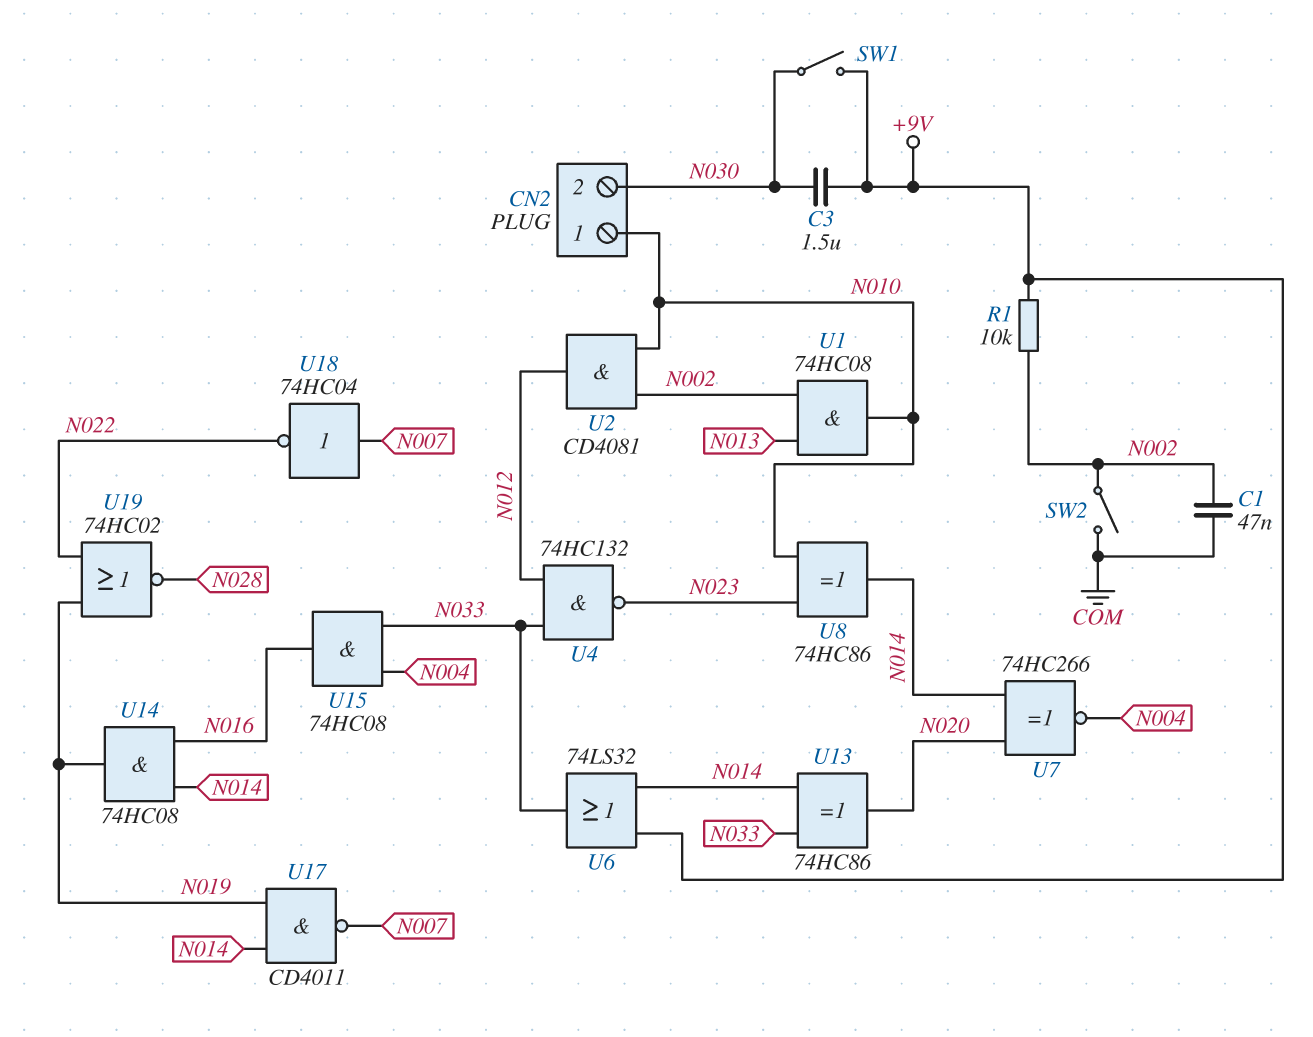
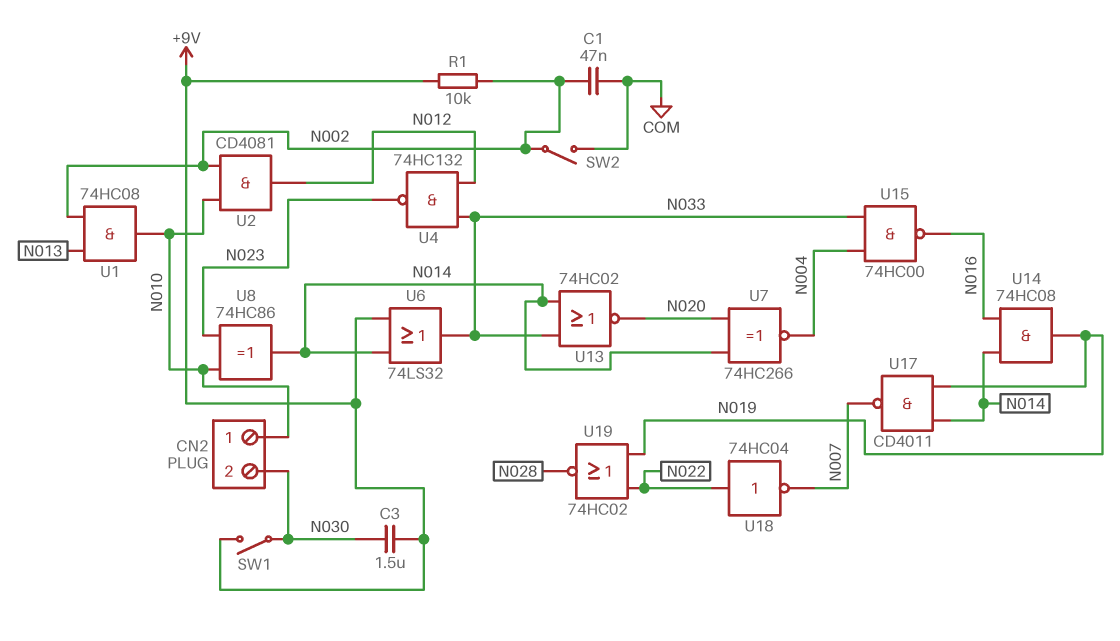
U13: XOR 74HC86 (in N014, in N033, out N020) -> NOR 74HC02 (in N014, in N033, out N020)
U15: AND 74HC08 (in N004, in N033, out N016) -> NAND 74HC00 (in N004, in N033, out N016)
U18: NOT 74HC04 (in N007, out N022) -> NOT 74HC04 (in N022, out N007)

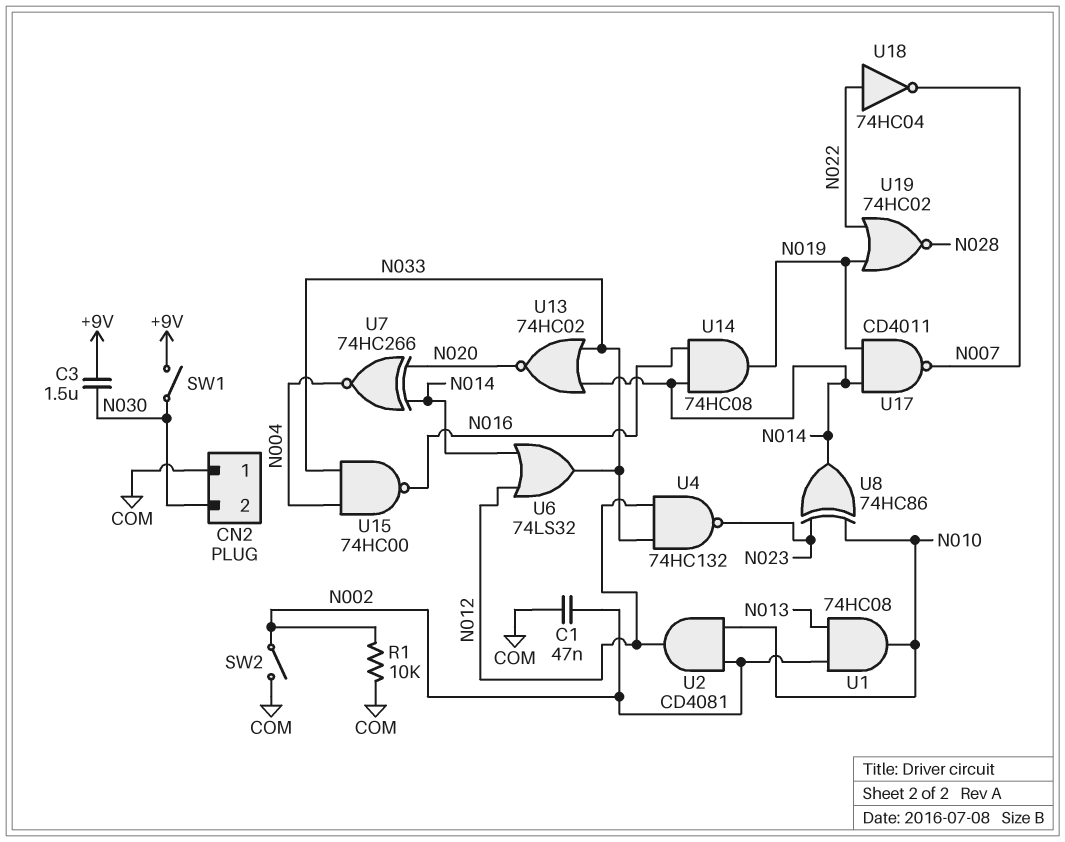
CN2 pin 1: N010 -> COM
R1: 10k (+9V, N002) -> 10k (COM, N002)
U6: OR 74LS32 (in +9V, in N014, out N033) -> OR 74LS32 (in N012, in N014, out N033)

